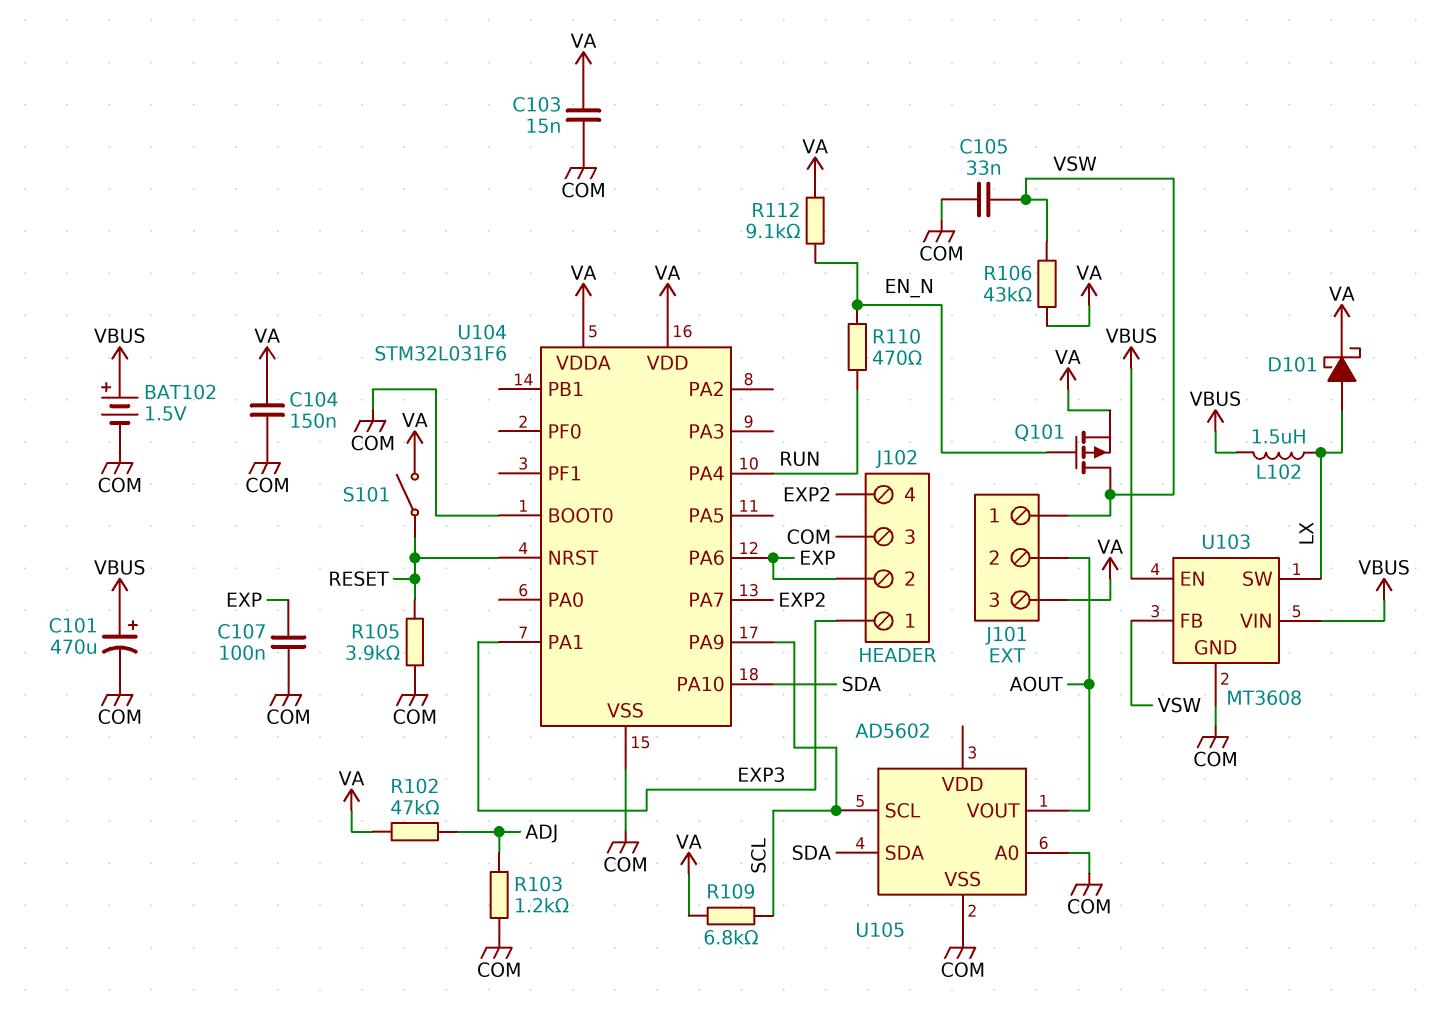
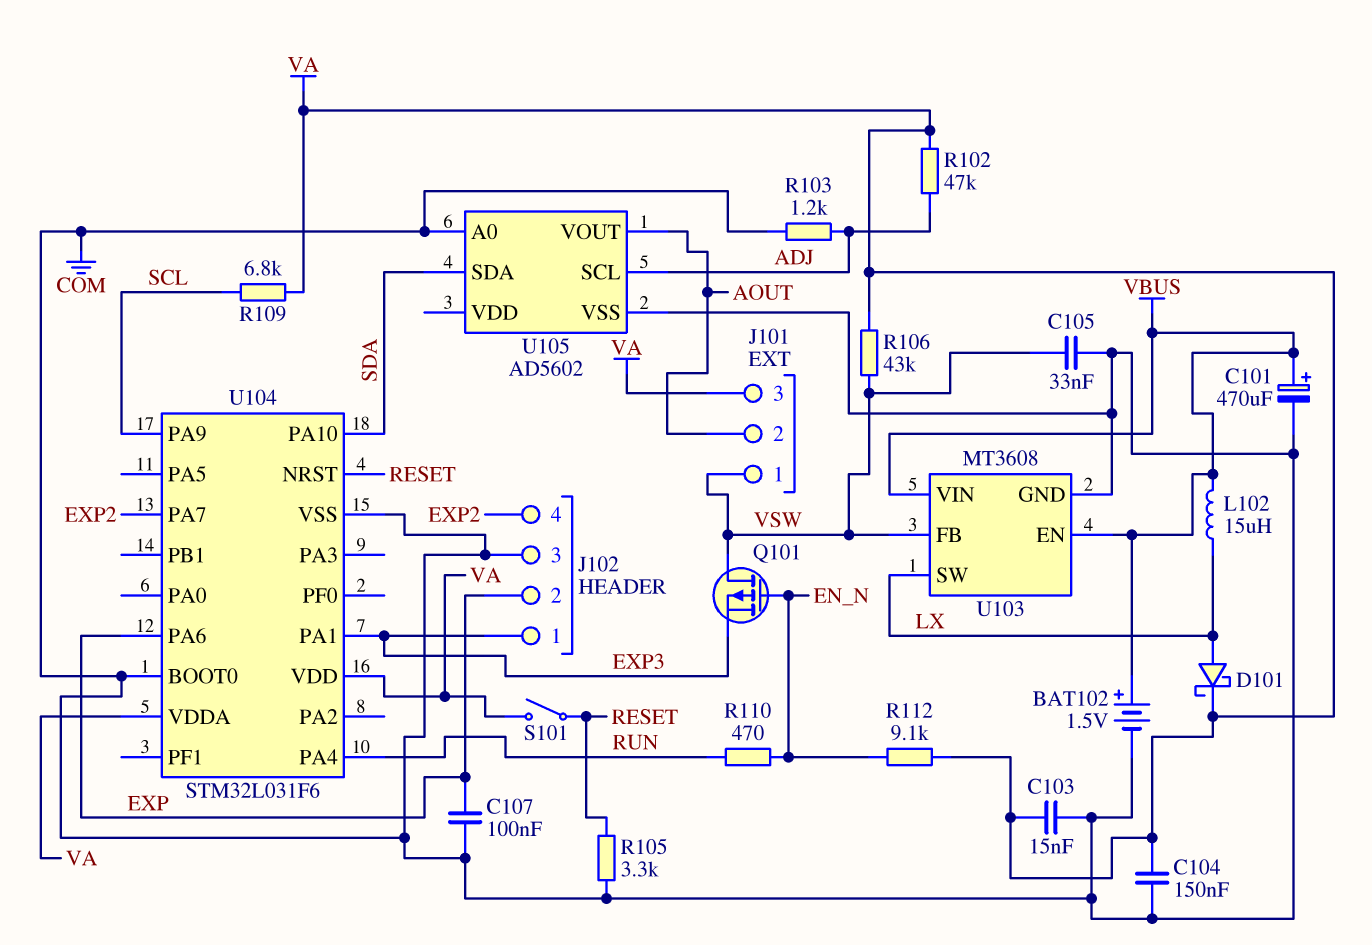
L102: 1.5uH (LX, VBUS) -> 15uH (LX, VBUS)
Q101: PMOS (G EN_N, D VSW, S VA) -> PMOS (G EN_N, D VSW, S EXP3)
R105: 3.9k (COM, RESET) -> 3.3k (COM, RESET)
U105 pin SCL: SCL -> ADJ

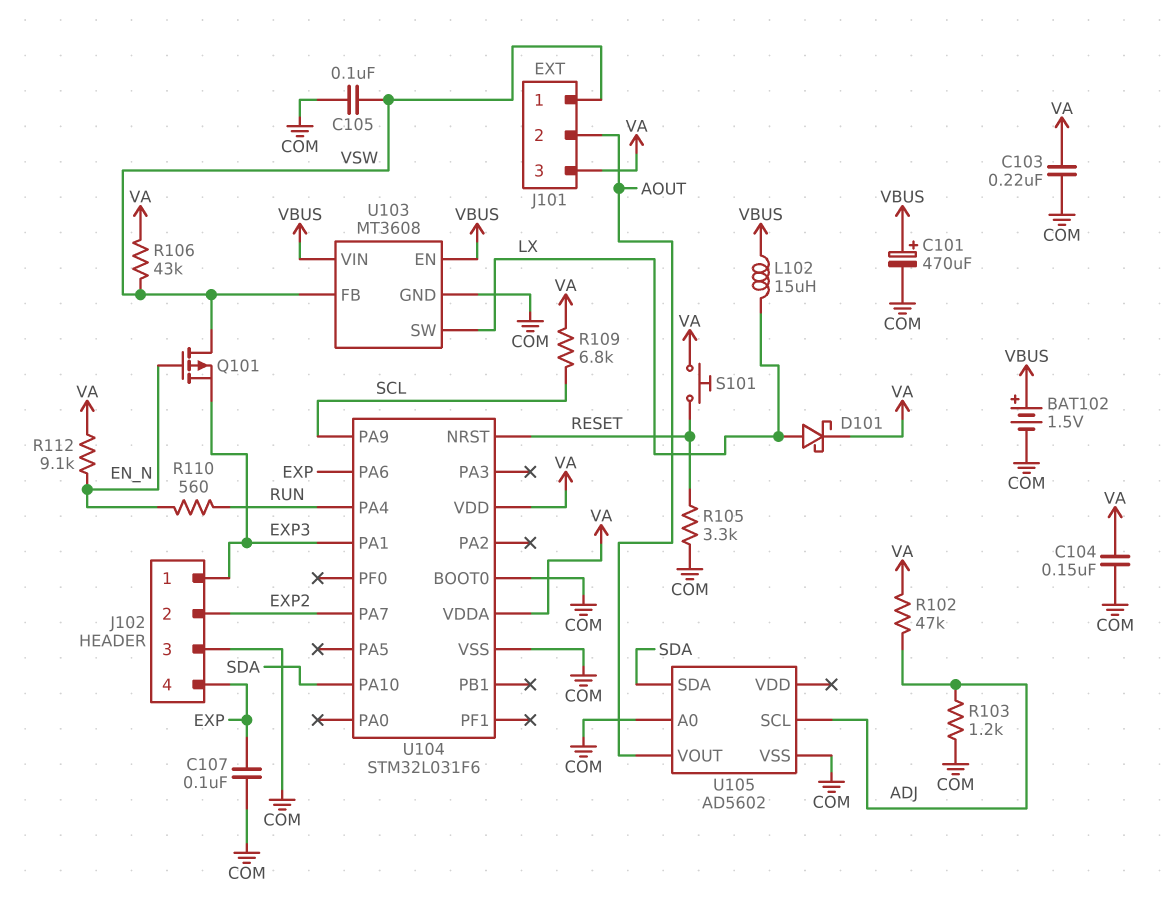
C103: 15nF (COM, VA) -> 220nF (COM, VA)
C105: 33nF (COM, VSW) -> 100nF (COM, VSW)
J102 pin 2: EXP -> EXP2
J102 pin 4: EXP2 -> EXP
R110: 470 (EN_N, RUN) -> 560 (EN_N, RUN)
S101: switch (RESET, VA) -> button (RESET, VA)

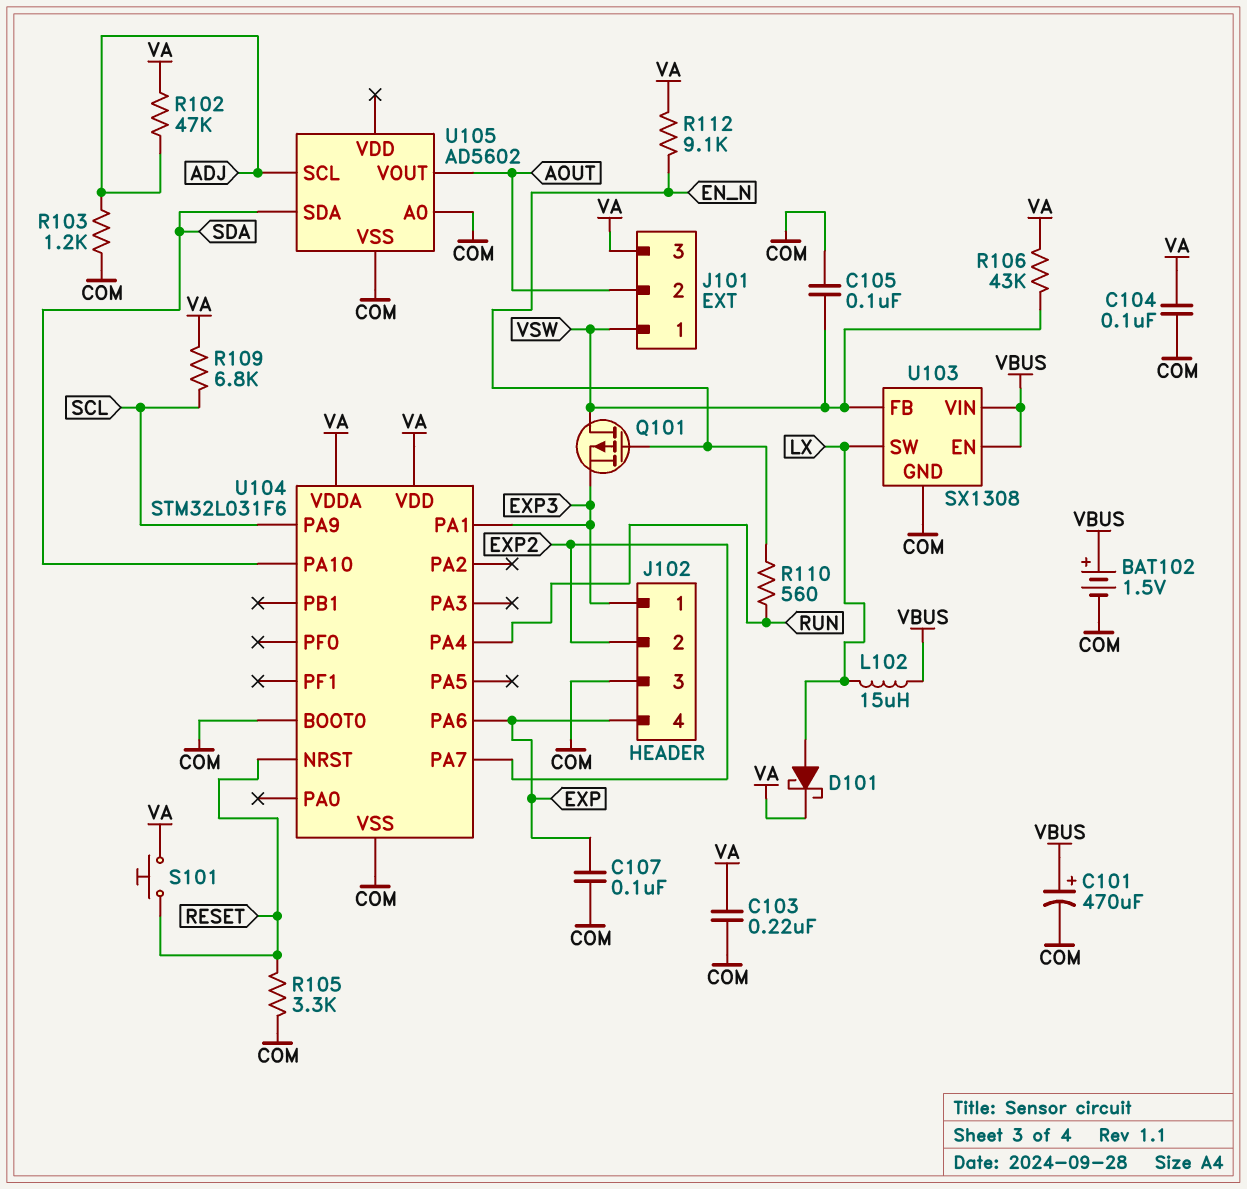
C104: 150nF (COM, VA) -> 100nF (COM, VA)
U103: MT3608 -> SX1308

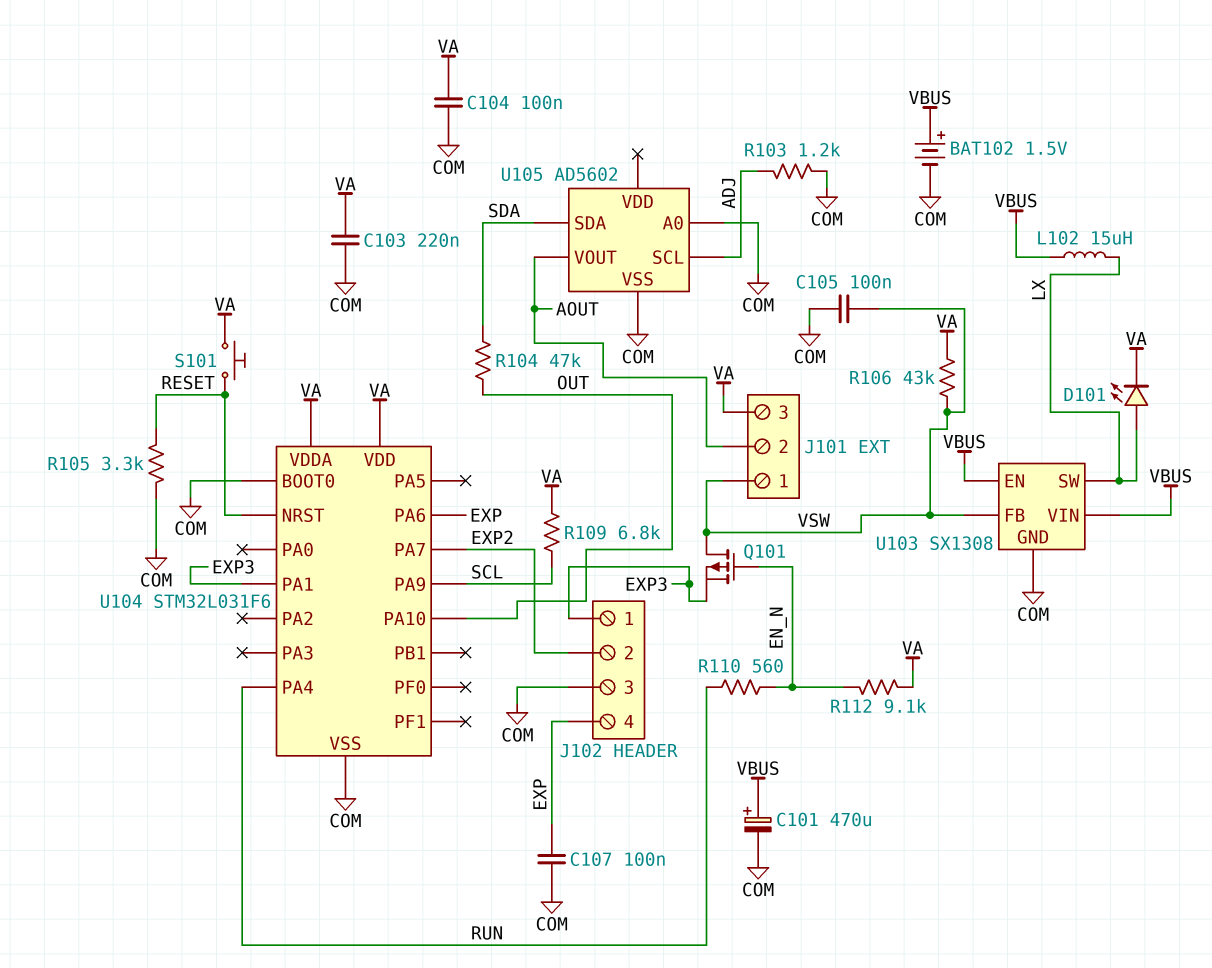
D101: schottky (A LX, K VA) -> LED (A LX, K VA)
R102: 47k (ADJ, VA) -> none
R104: none -> 47k (OUT, SDA)
U104 pin PA10: SDA -> OUT

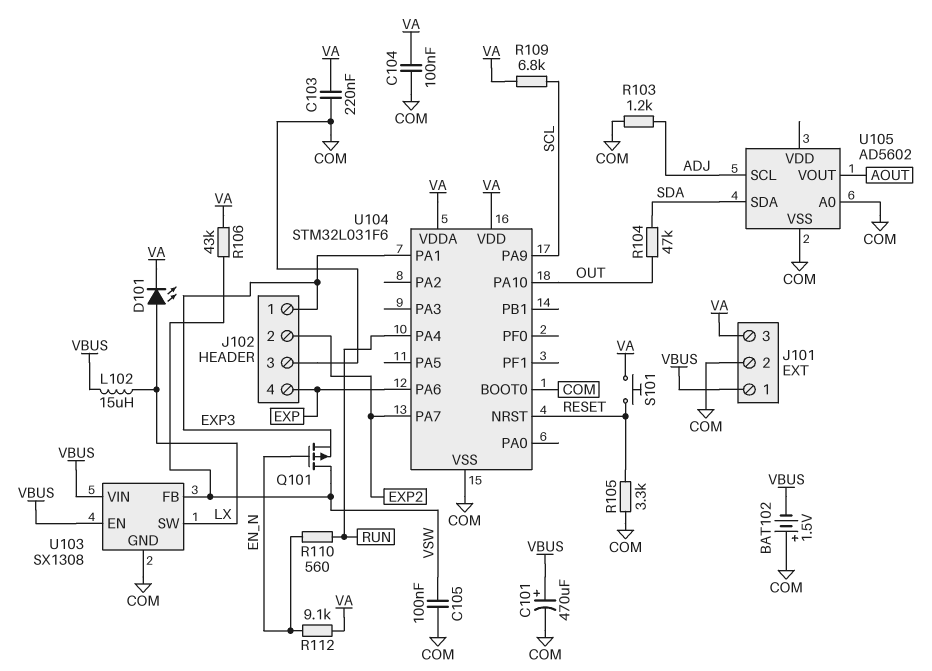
BAT102: 1.5V (plus VBUS, minus COM) -> 1.5V (plus COM, minus VBUS)
C107: 100nF (COM, EXP) -> none
J101 pin 1: VSW -> VBUS
J101 pin 2: AOUT -> COM

